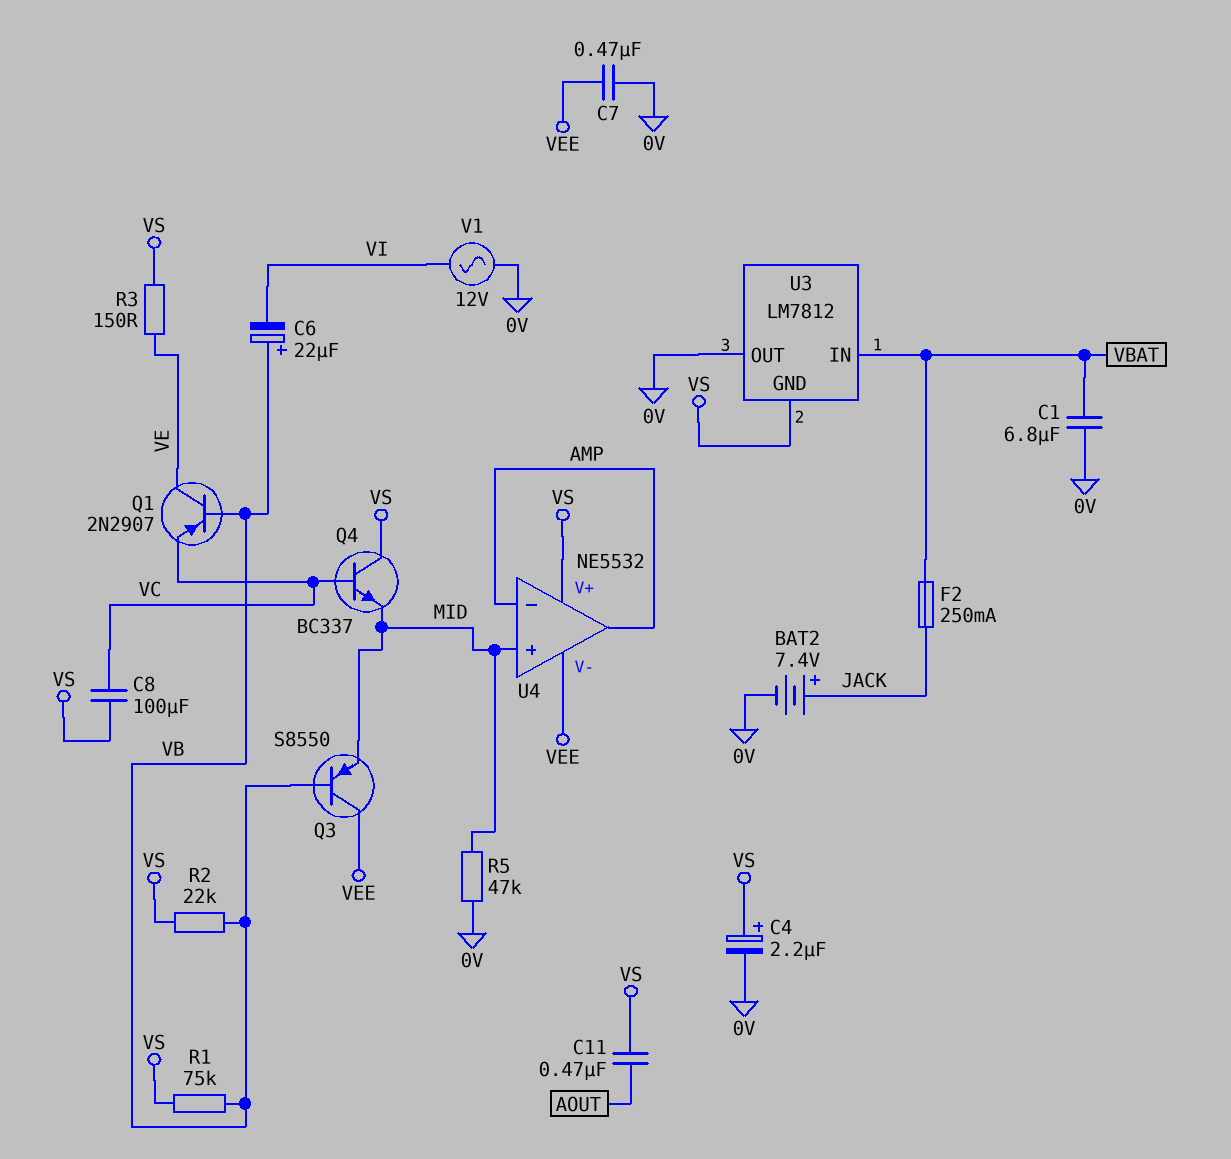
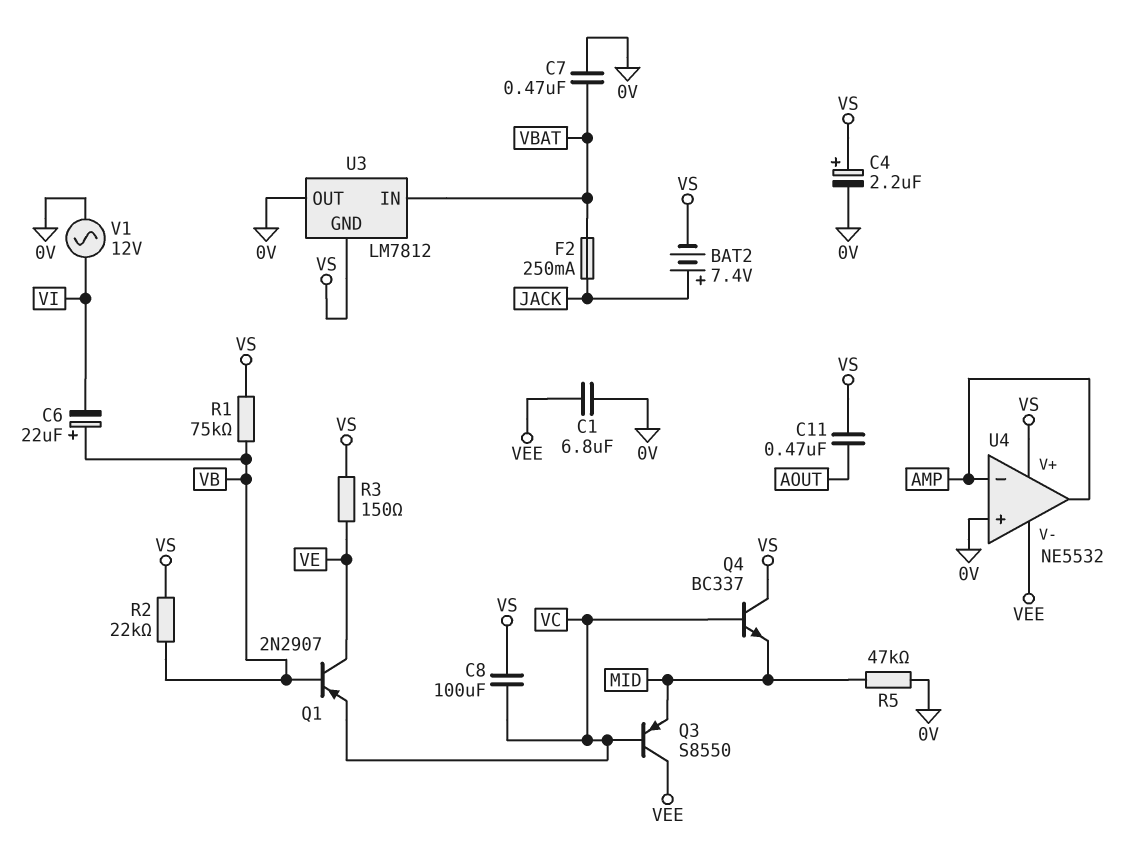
BAT2: 7.4V (plus JACK, minus 0V) -> 7.4V (plus JACK, minus VS)
C1: 6.8uF (0V, VBAT) -> 6.8uF (0V, VEE)
C7: 470nF (0V, VEE) -> 470nF (0V, VBAT)
Q3: PNP S8550 (B VB, C VEE, E MID) -> PNP S8550 (B VC, C VEE, E MID)
U4 pin in+: MID -> 0V

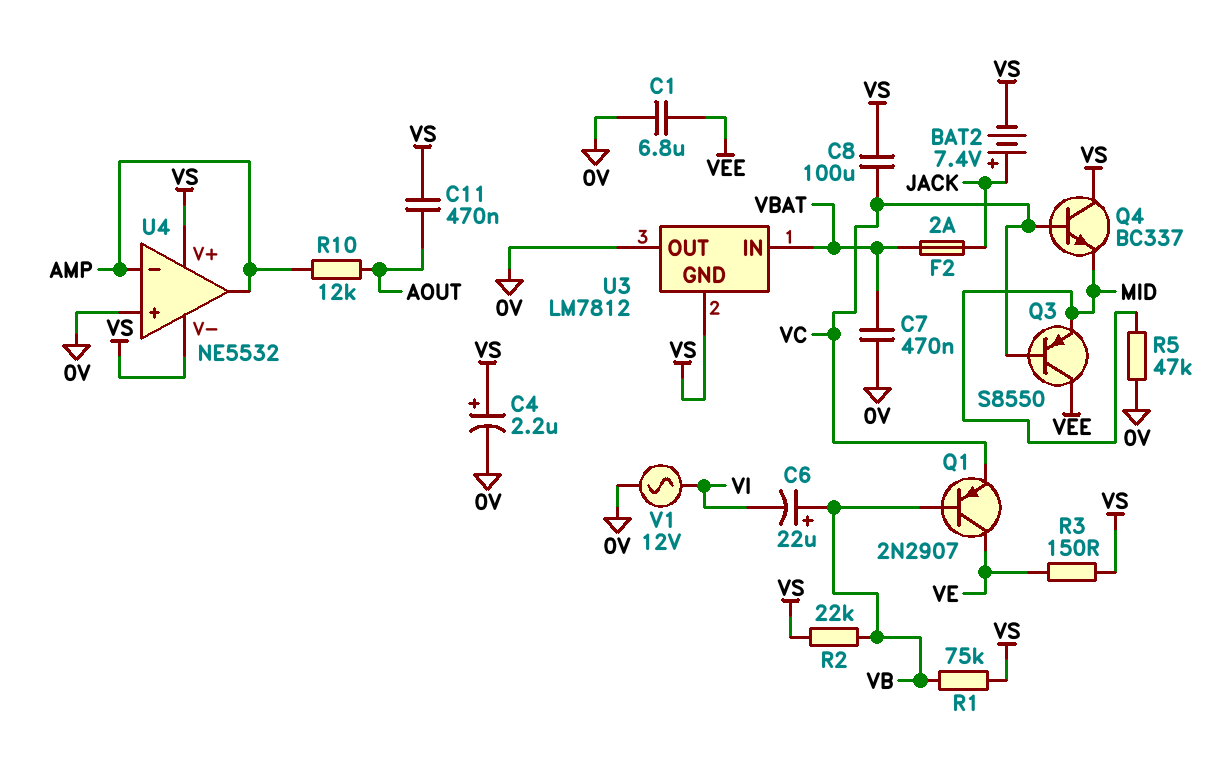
F2: 250mA (JACK, VBAT) -> 2A (JACK, VBAT)
R10: none -> 12k (AMP, AOUT)
U4 pin V-: VEE -> VS

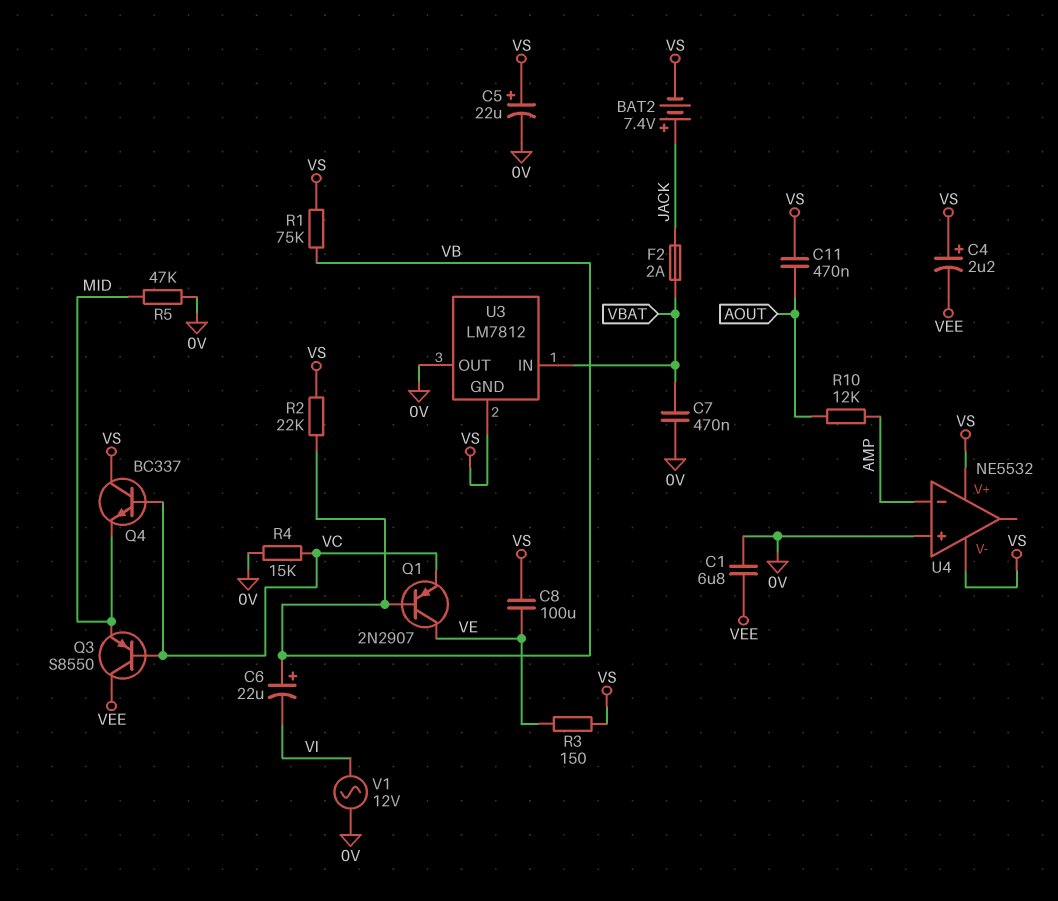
C4: 2.2uF (plus VS, minus 0V) -> 2.2uF (plus VS, minus VEE)
C5: none -> 22uF (plus VS, minus 0V)
C8: 100uF (VC, VS) -> 100uF (VE, VS)
R4: none -> 15k (0V, VC)
U4 pin out: AMP -> none

